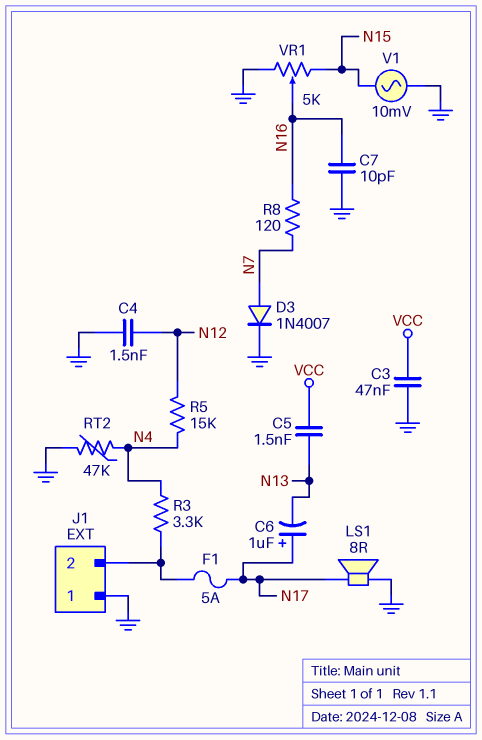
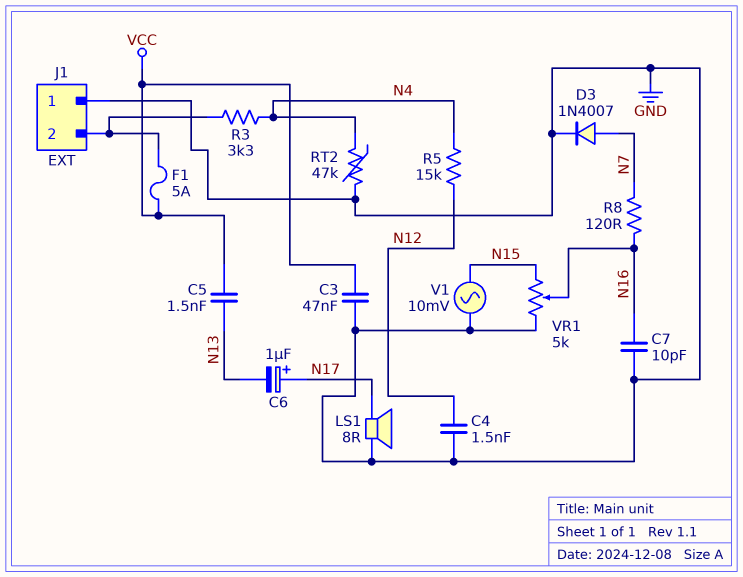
F1: 5A (J1/2, N17) -> 5A (J1/2, VCC)

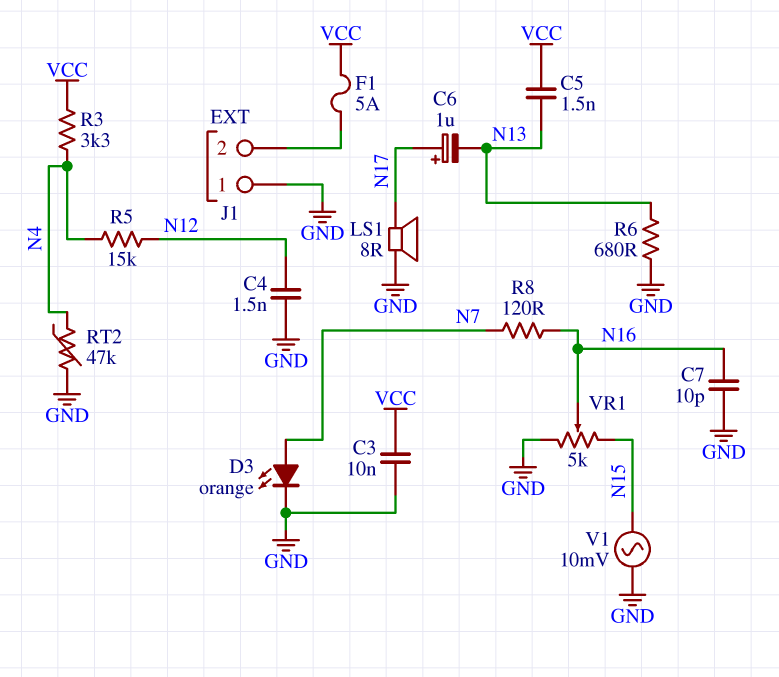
C3: 47nF (GND, VCC) -> 10nF (GND, VCC)
D3: diode 1N4007 (A N7, K GND) -> LED orange (A N7, K GND)
R3: 3.3k (J1/2, N4) -> 3.3k (N4, VCC)
R6: none -> 680 (GND, N13)

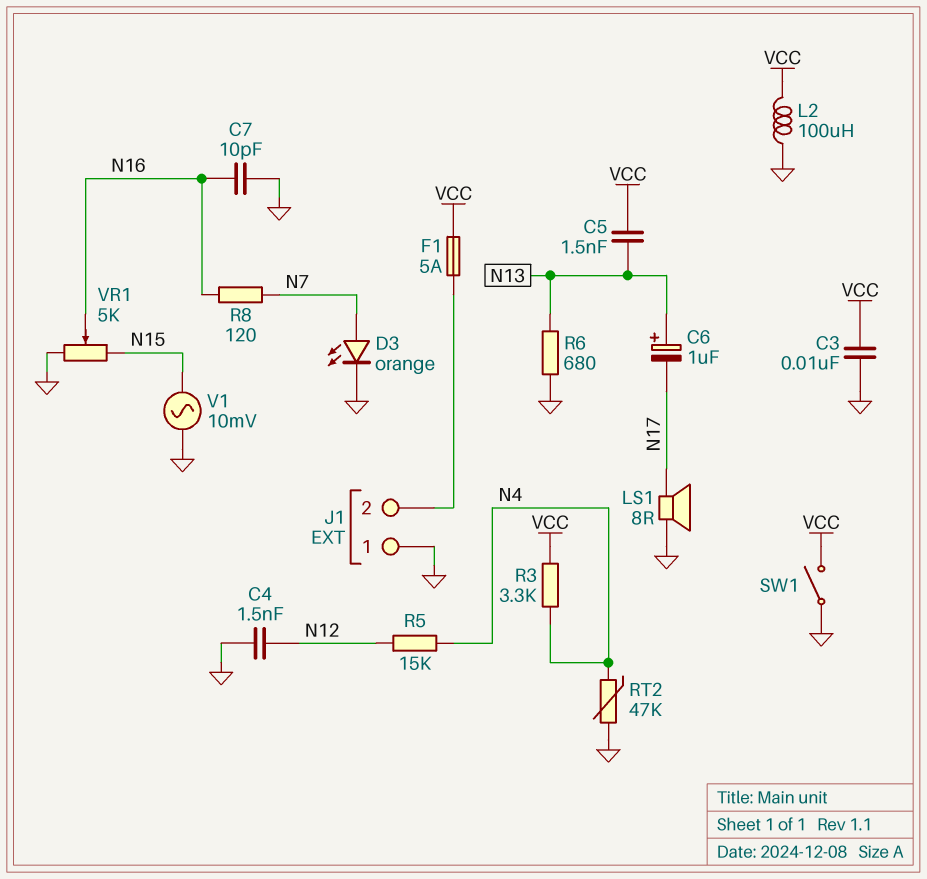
C6: 1uF (plus N17, minus N13) -> 1uF (plus N13, minus N17)
L2: none -> 100uH (GND, VCC)
SW1: none -> switch (GND, VCC)

